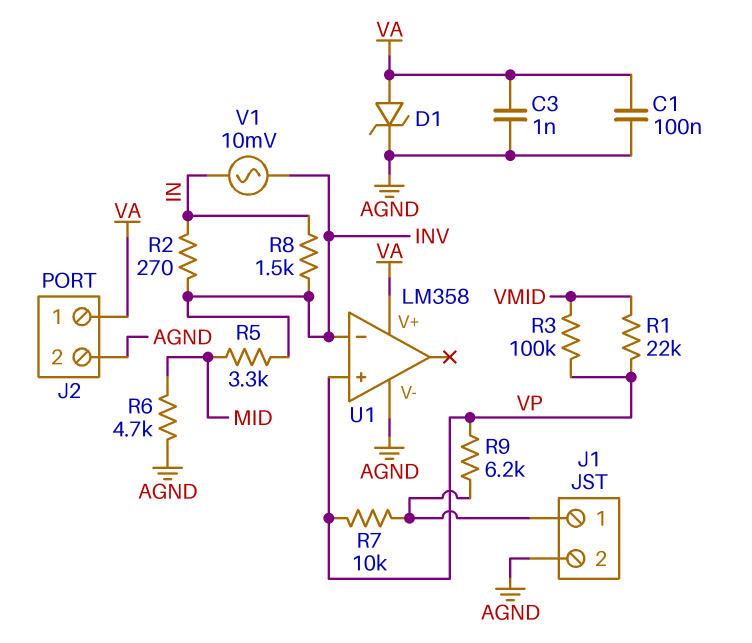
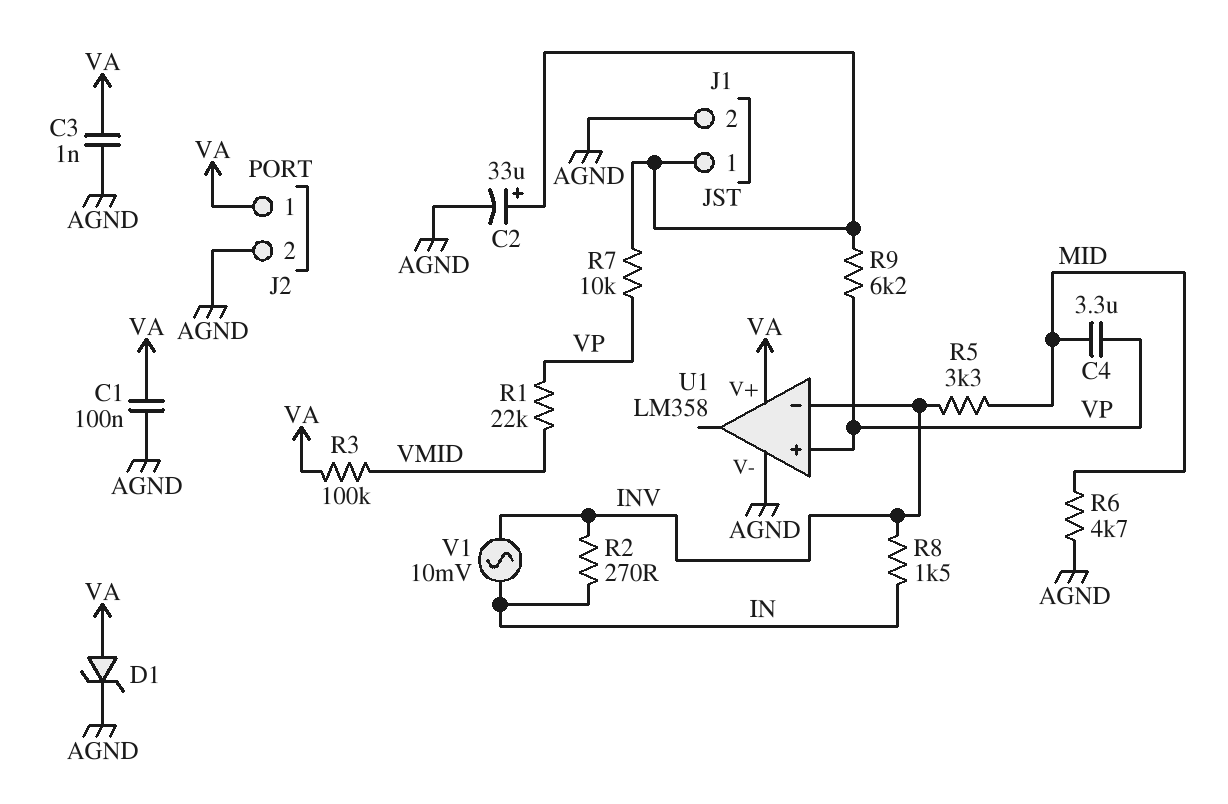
C2: none -> 33uF (plus J1/1, minus AGND)
C4: none -> 3.3uF (MID, VP)
R3: 100k (VMID, VP) -> 100k (VA, VMID)

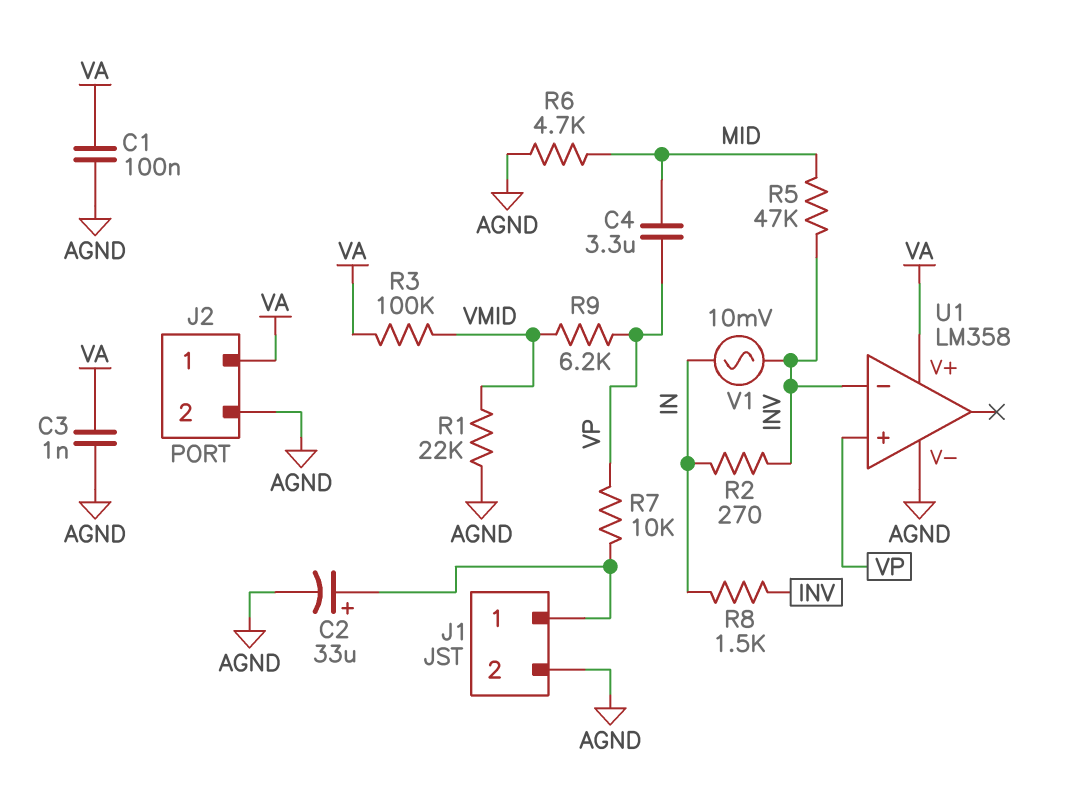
D1: zener (A VA, K AGND) -> none
R1: 22k (VMID, VP) -> 22k (AGND, VMID)
R5: 3.3k (INV, MID) -> 47k (INV, MID)
R9: 6.2k (J1/1, VP) -> 6.2k (VMID, VP)

